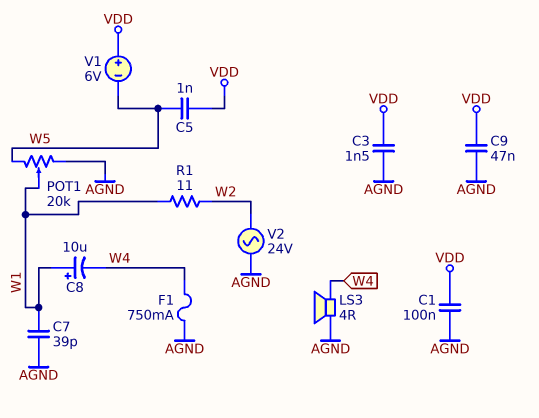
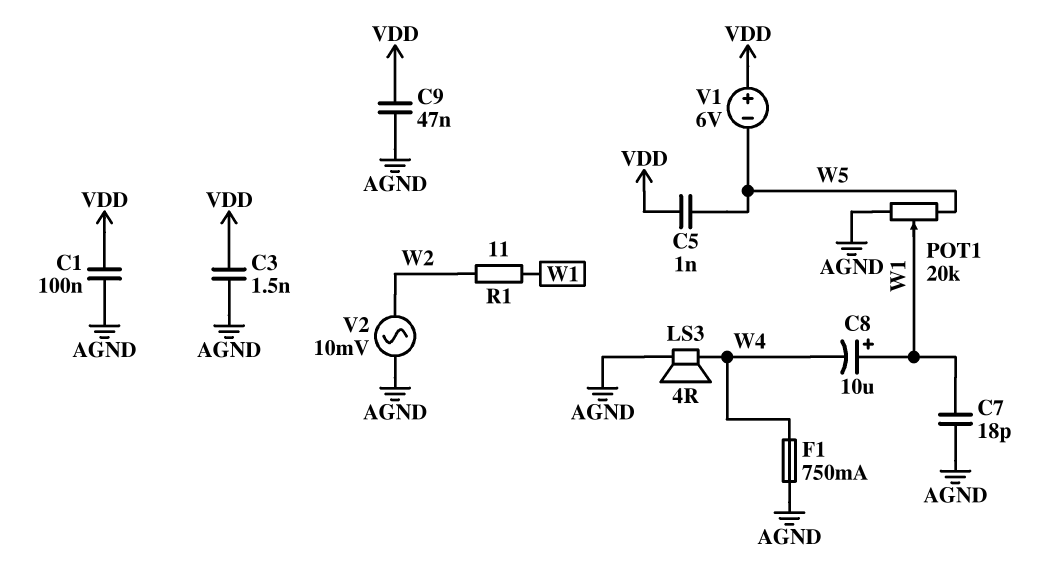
C7: 39pF (AGND, W1) -> 18pF (AGND, W1)
V2: AC 24V (AGND, W2) -> AC 10mV (AGND, W2)

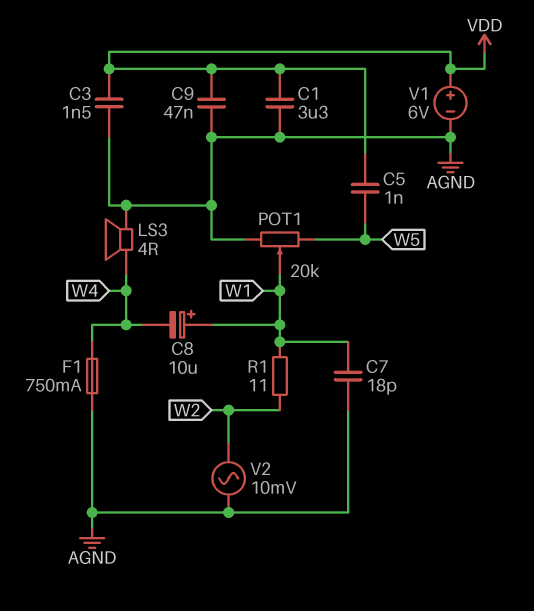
C1: 100nF (AGND, VDD) -> 3.3uF (AGND, VDD)
V1: 6V (plus VDD, minus W5) -> 6V (plus VDD, minus AGND)

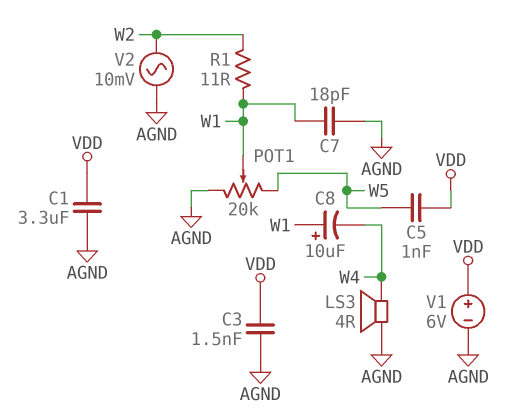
C9: 47nF (AGND, VDD) -> none
F1: 750mA (AGND, W4) -> none

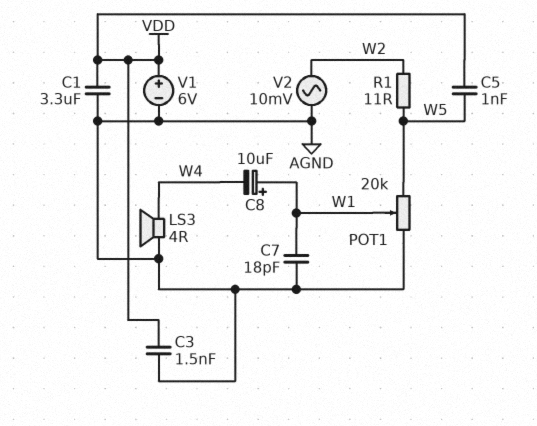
R1: 11 (W1, W2) -> 11 (W2, W5)

